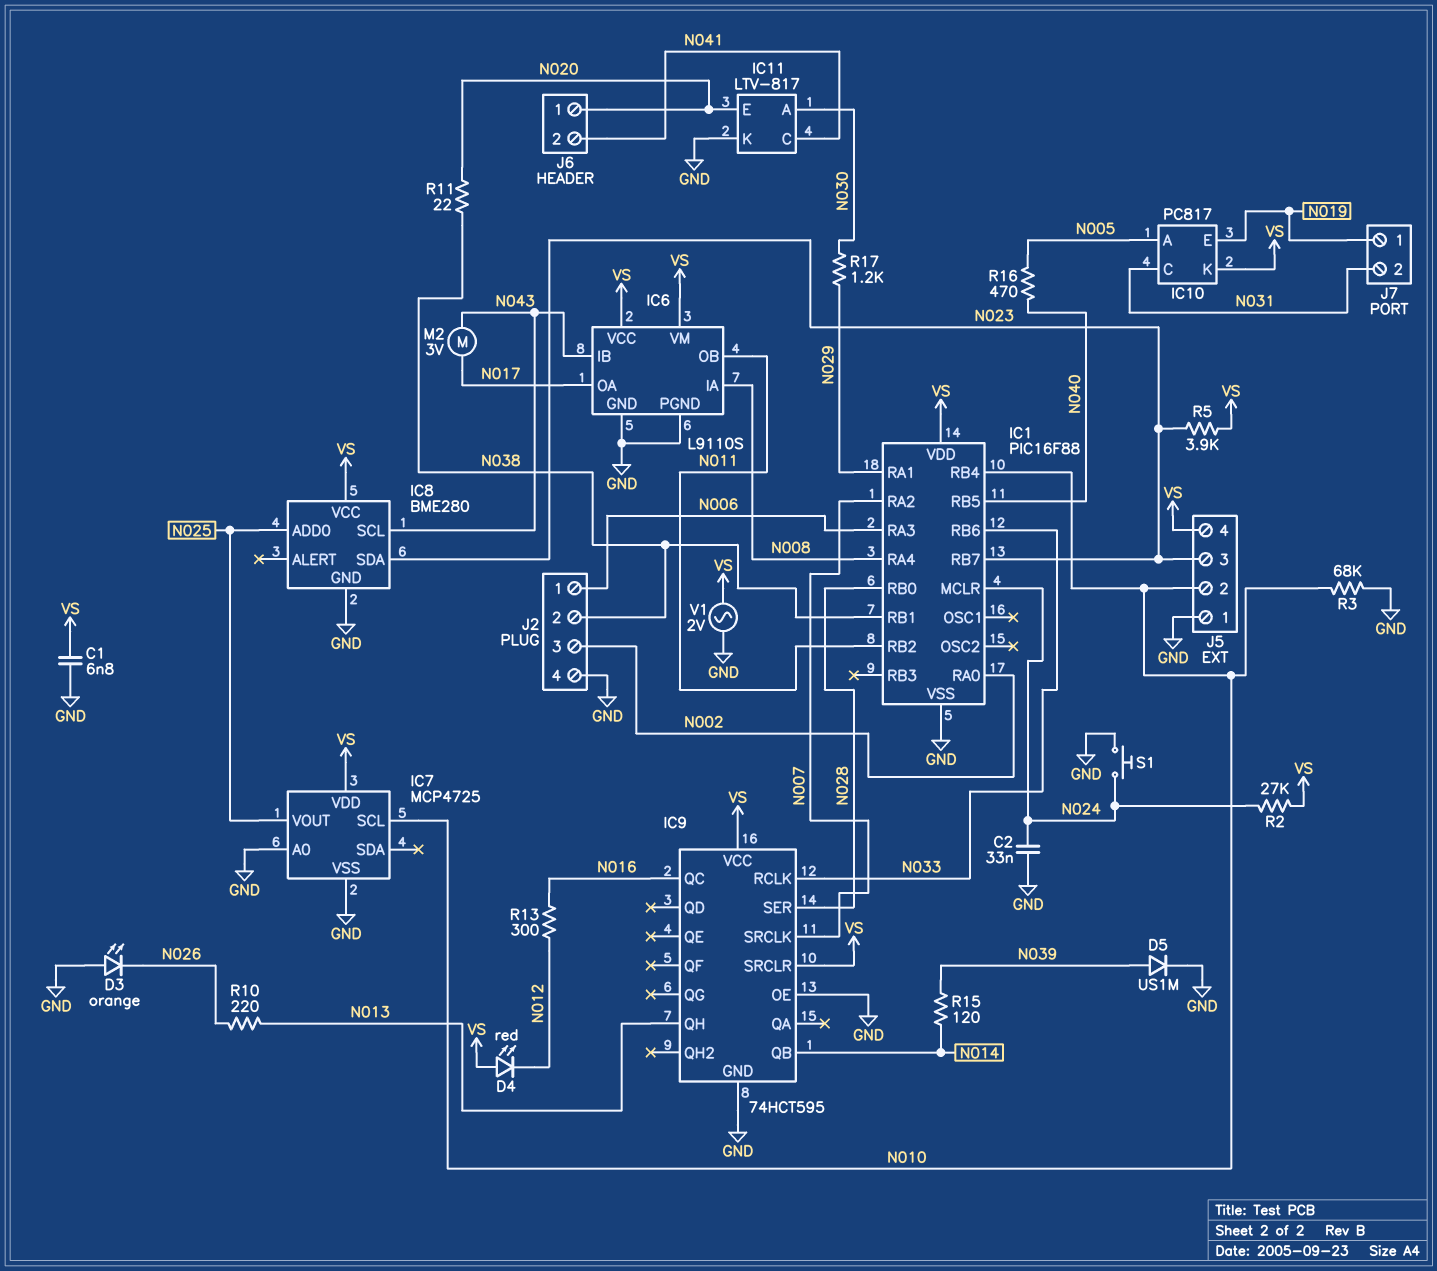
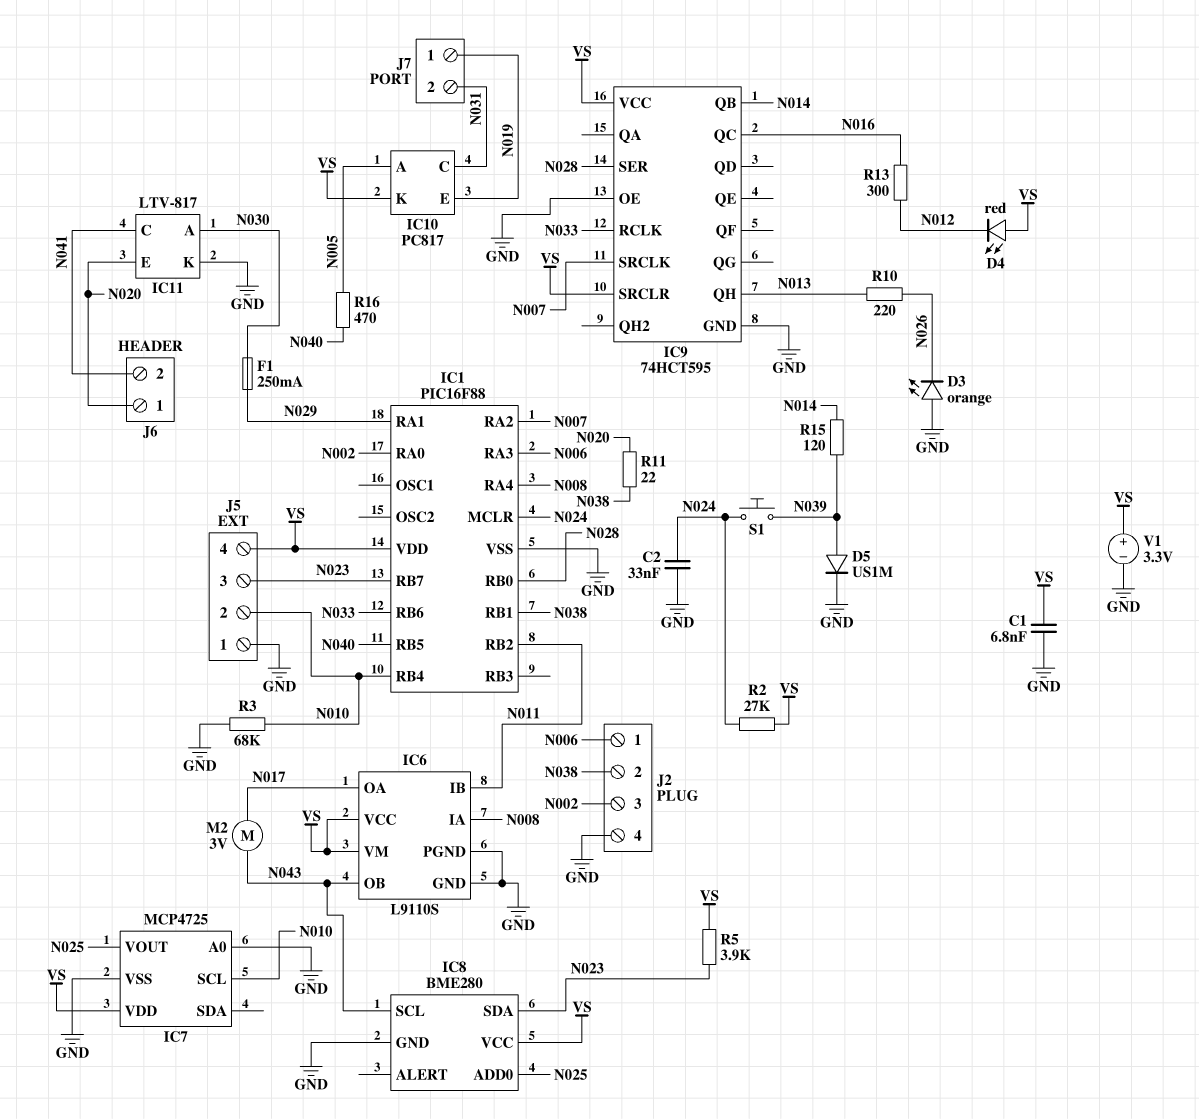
F1: none -> 250mA (N029, N030)
IC6 pin IB: N043 -> N011
IC6 pin OB: N011 -> N043
R17: 1.2k (N029, N030) -> none
S1: button (GND, N024) -> button (N024, N039)
V1: AC 2V (GND, VS) -> 3.3V (plus VS, minus GND)

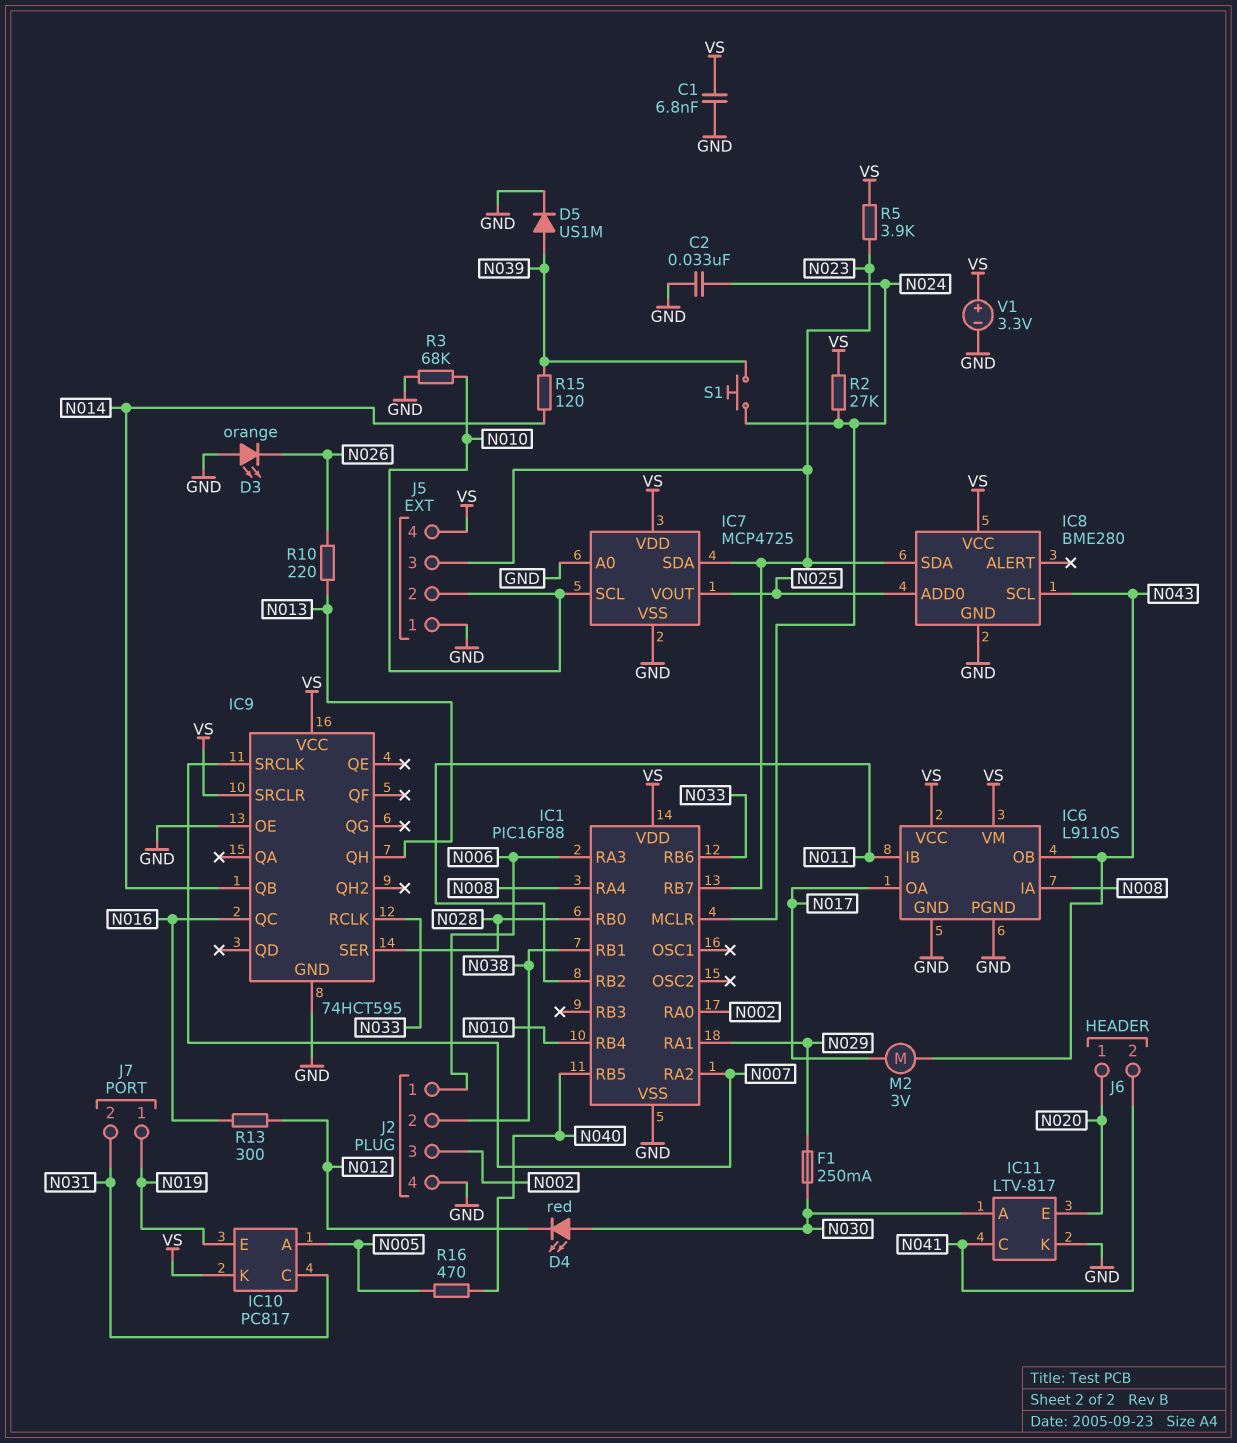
D4: LED red (A VS, K N012) -> LED red (A N030, K N012)
IC7 pin SDA: none -> N023
R11: 22 (N020, N038) -> none

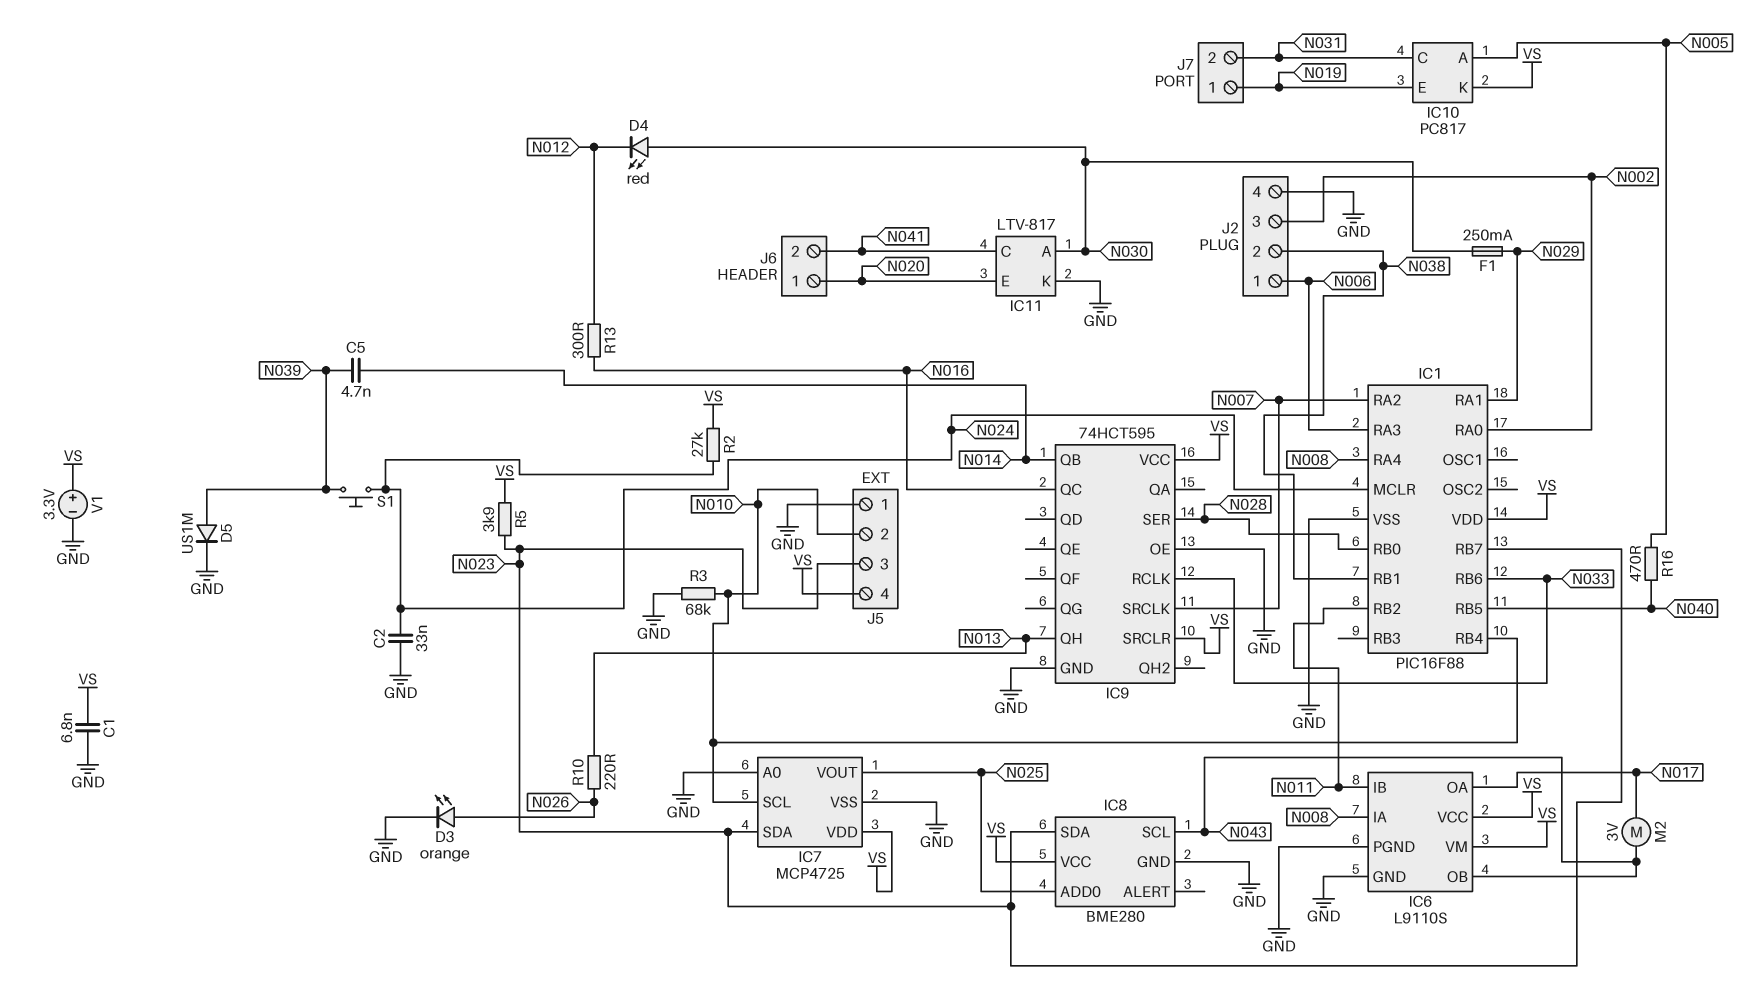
C5: none -> 4.7nF (N014, N039)
D3: LED orange (A GND, K N026) -> LED orange (A N026, K GND)
R15: 120 (N014, N039) -> none

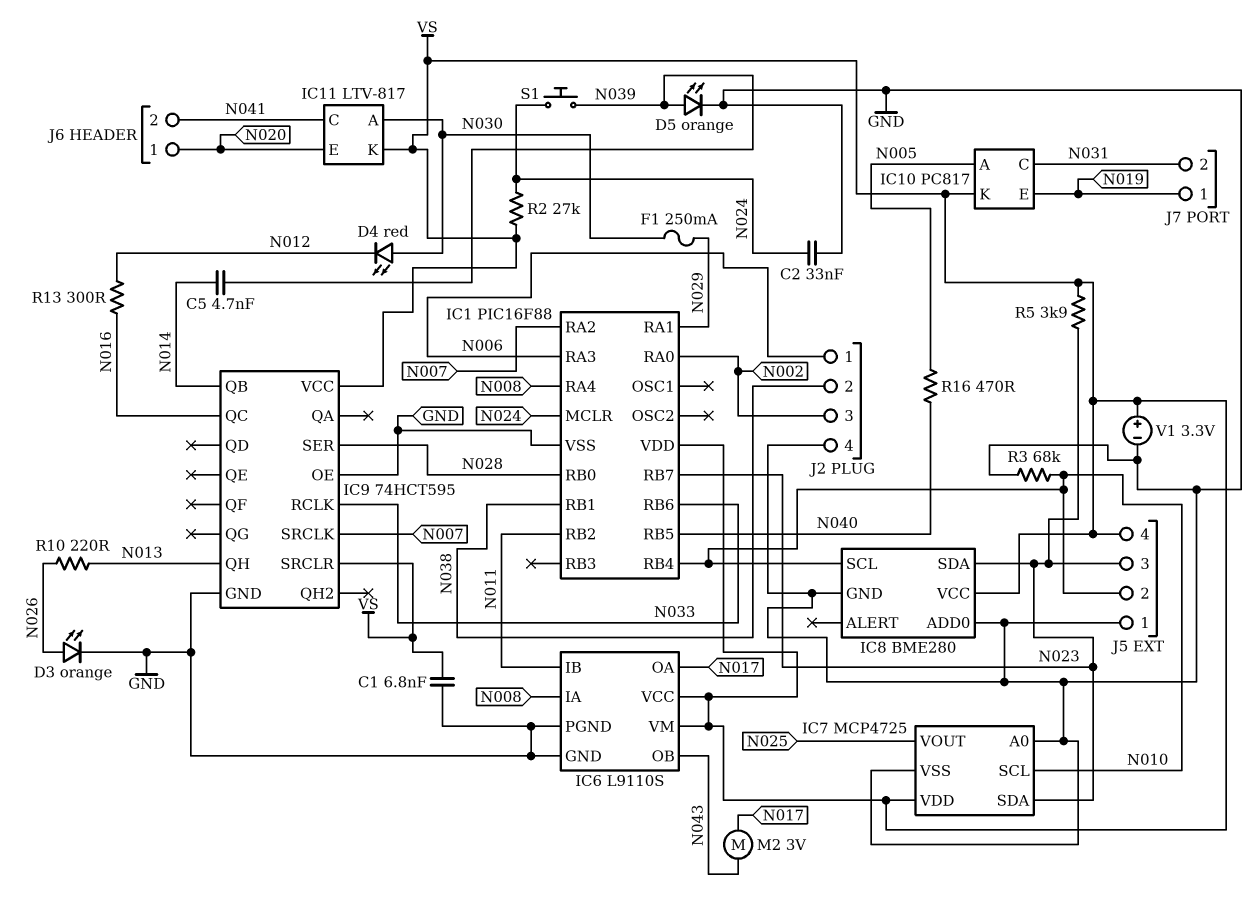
D5: diode US1M (A N039, K GND) -> LED orange (A N039, K GND)
IC8 pin ADD0: N025 -> GND
IC8 pin SCL: N043 -> N010
IC11 pin K: GND -> VS

